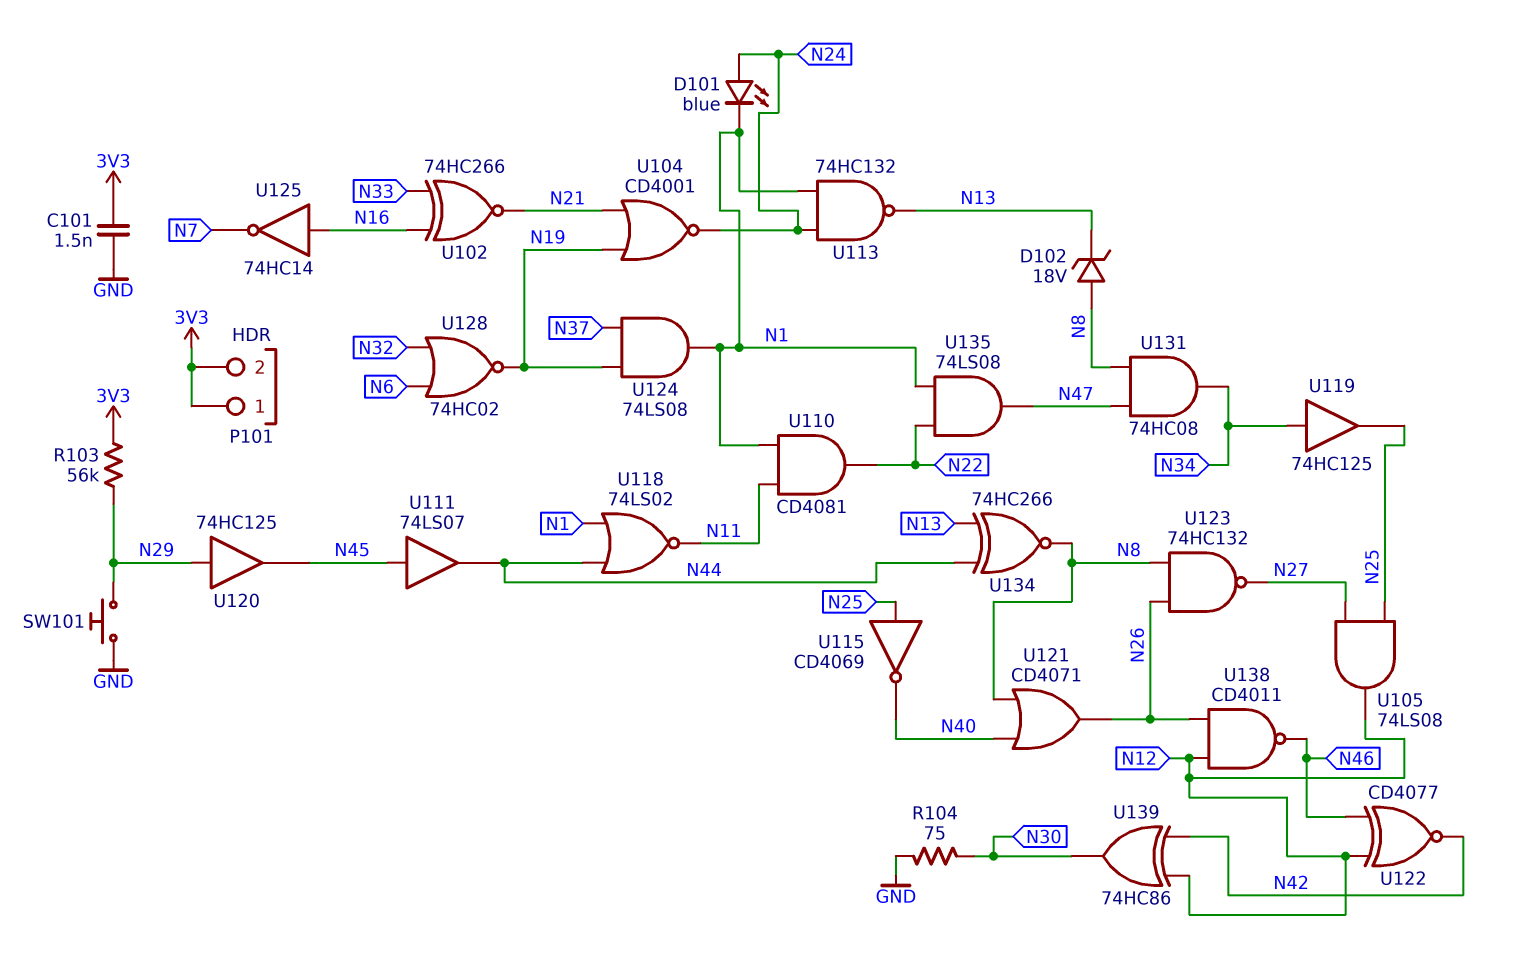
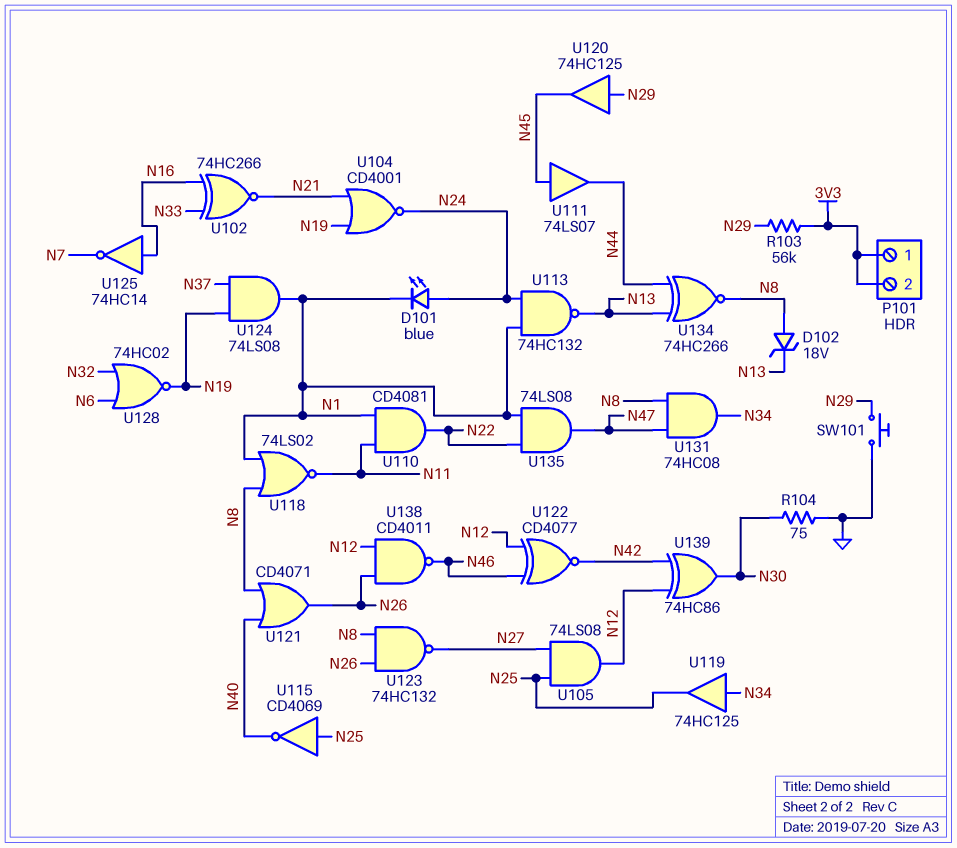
C101: 1.5nF (3V3, GND) -> none
U118: NOR 74LS02 (in N1, in N44, out N11) -> NOR 74LS02 (in N1, in N8, out N11)

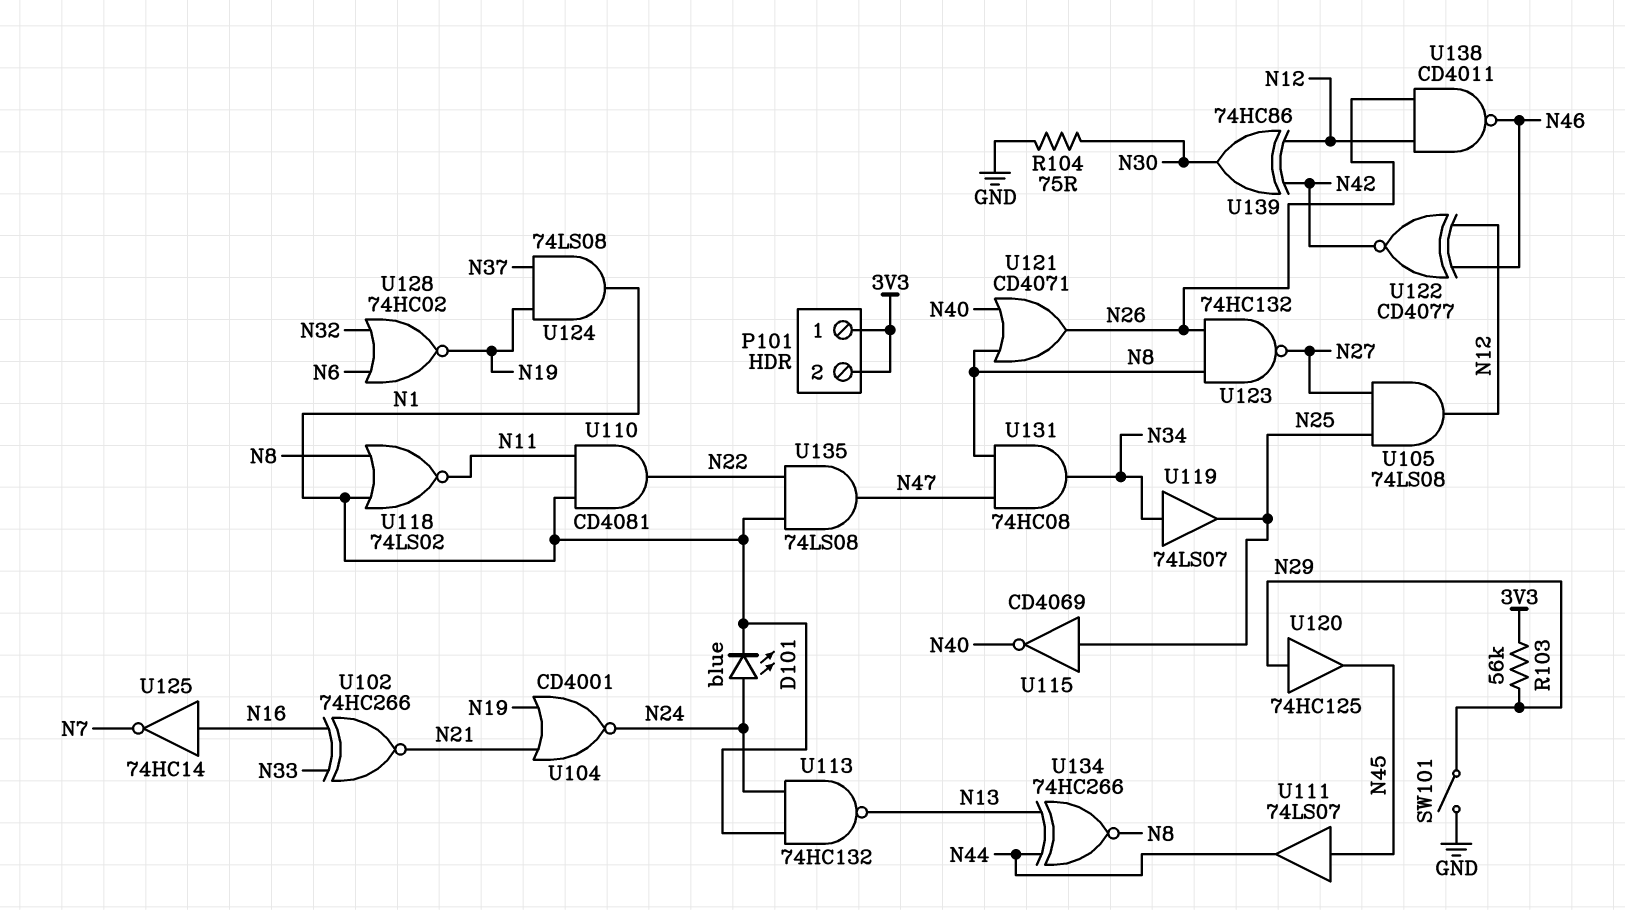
D102: zener 18V (A N8, K N13) -> none
SW101: button (GND, N29) -> switch (GND, N29)
U119: buffer 74HC125 (in N34, out N25) -> buffer 74LS07 (in N34, out N25)

